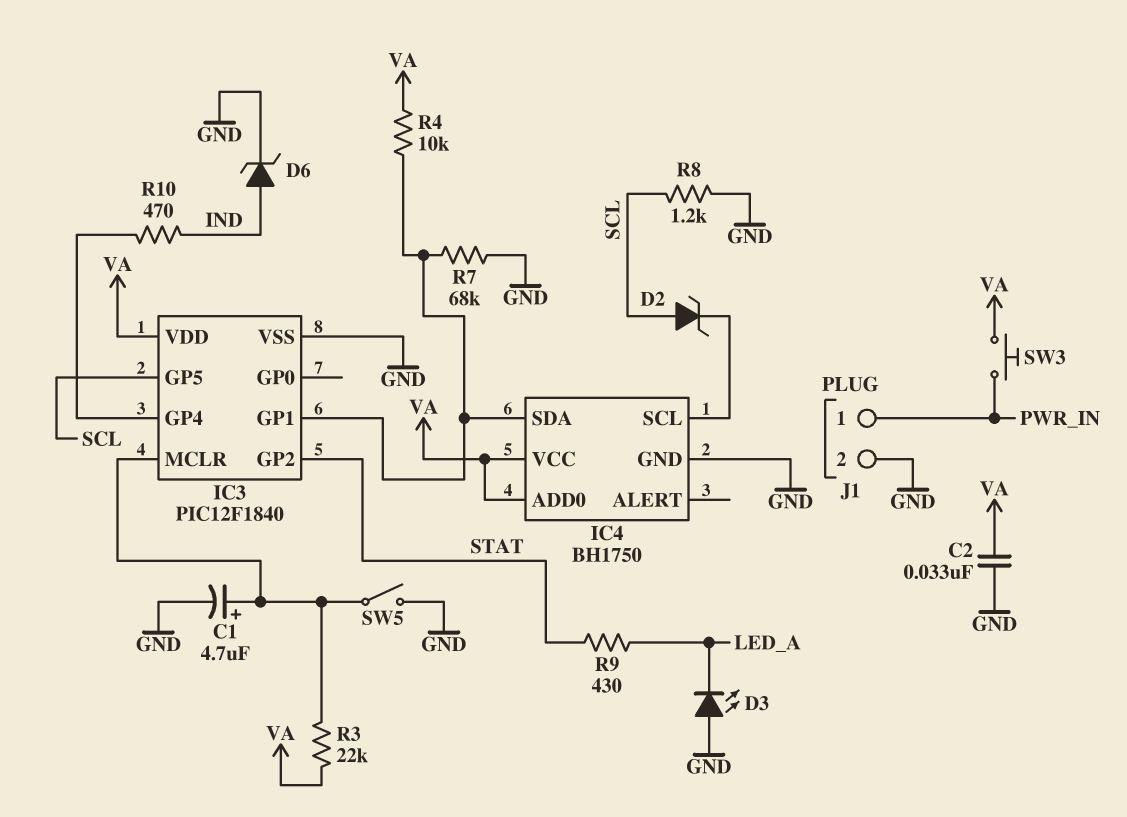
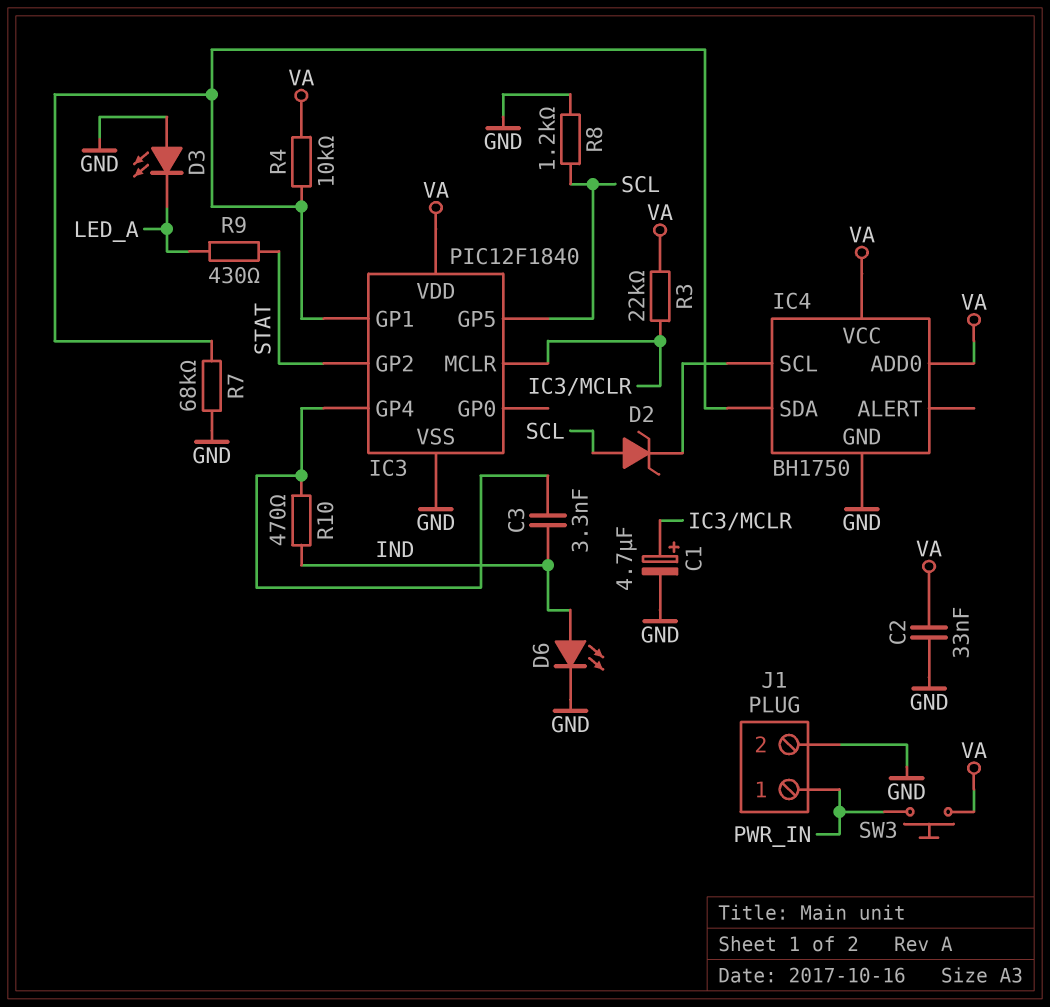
C3: none -> 3.3nF (IC3/GP4, IND)
D6: zener (A IND, K GND) -> LED (A IND, K GND)
SW5: switch (GND, IC3/MCLR) -> none

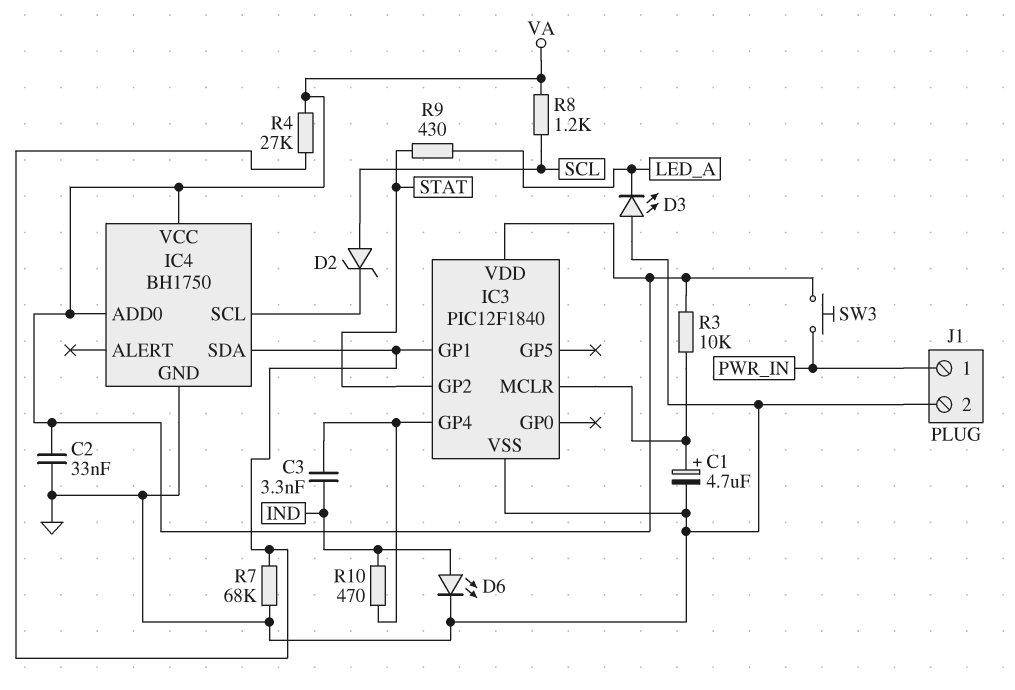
IC3 pin GP5: SCL -> none
R3: 22k (IC3/MCLR, VA) -> 10k (IC3/MCLR, VA)
R4: 10k (IC3/GP1, VA) -> 27k (IC3/GP1, VA)
R8: 1.2k (GND, SCL) -> 1.2k (SCL, VA)

